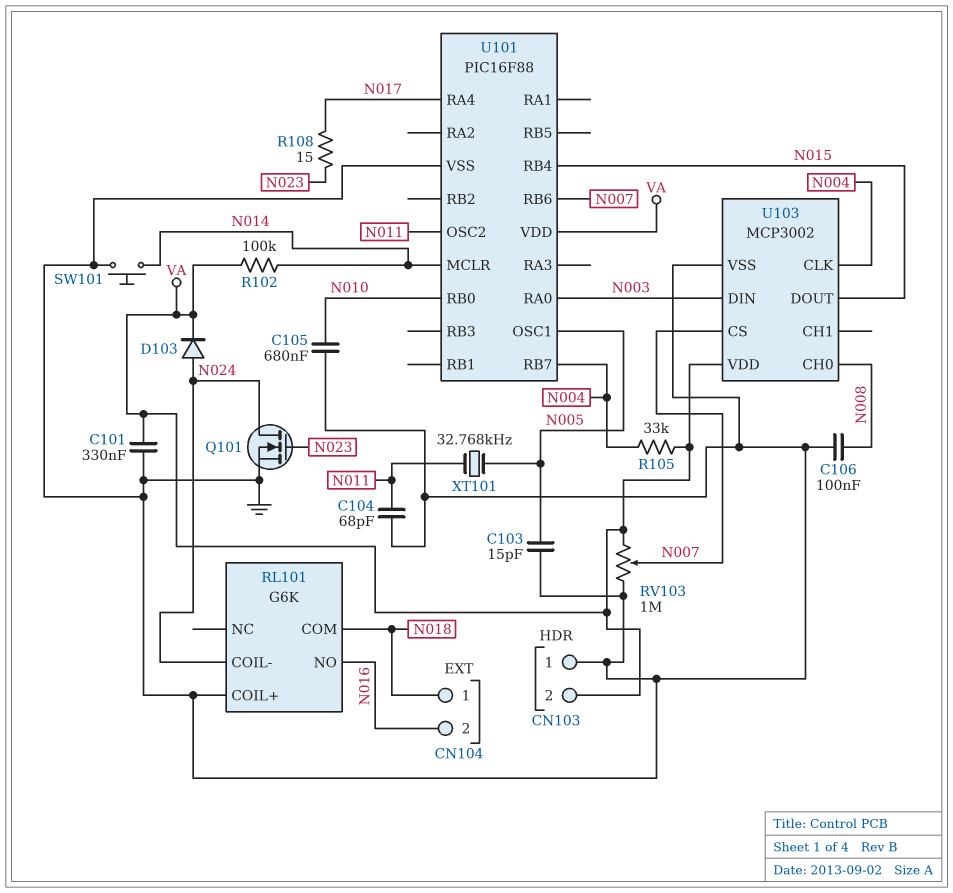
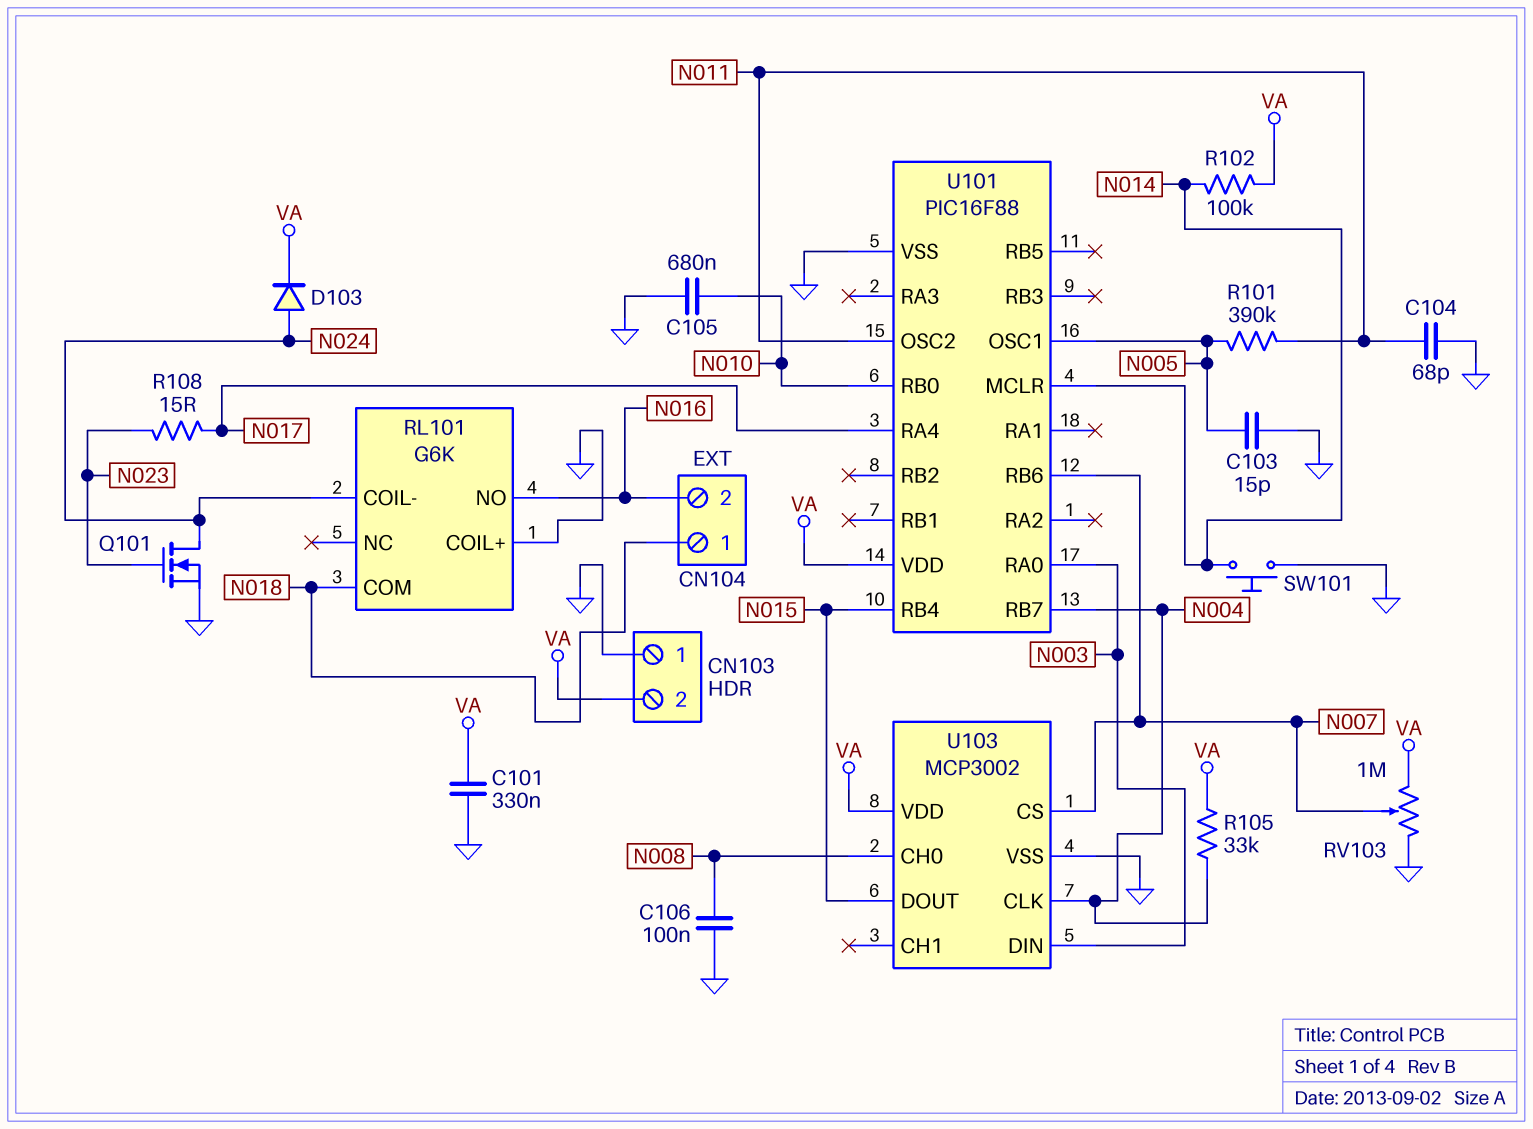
R101: none -> 390k (N005, N011)
XT101: 32.768kHz (N005, N011) -> none

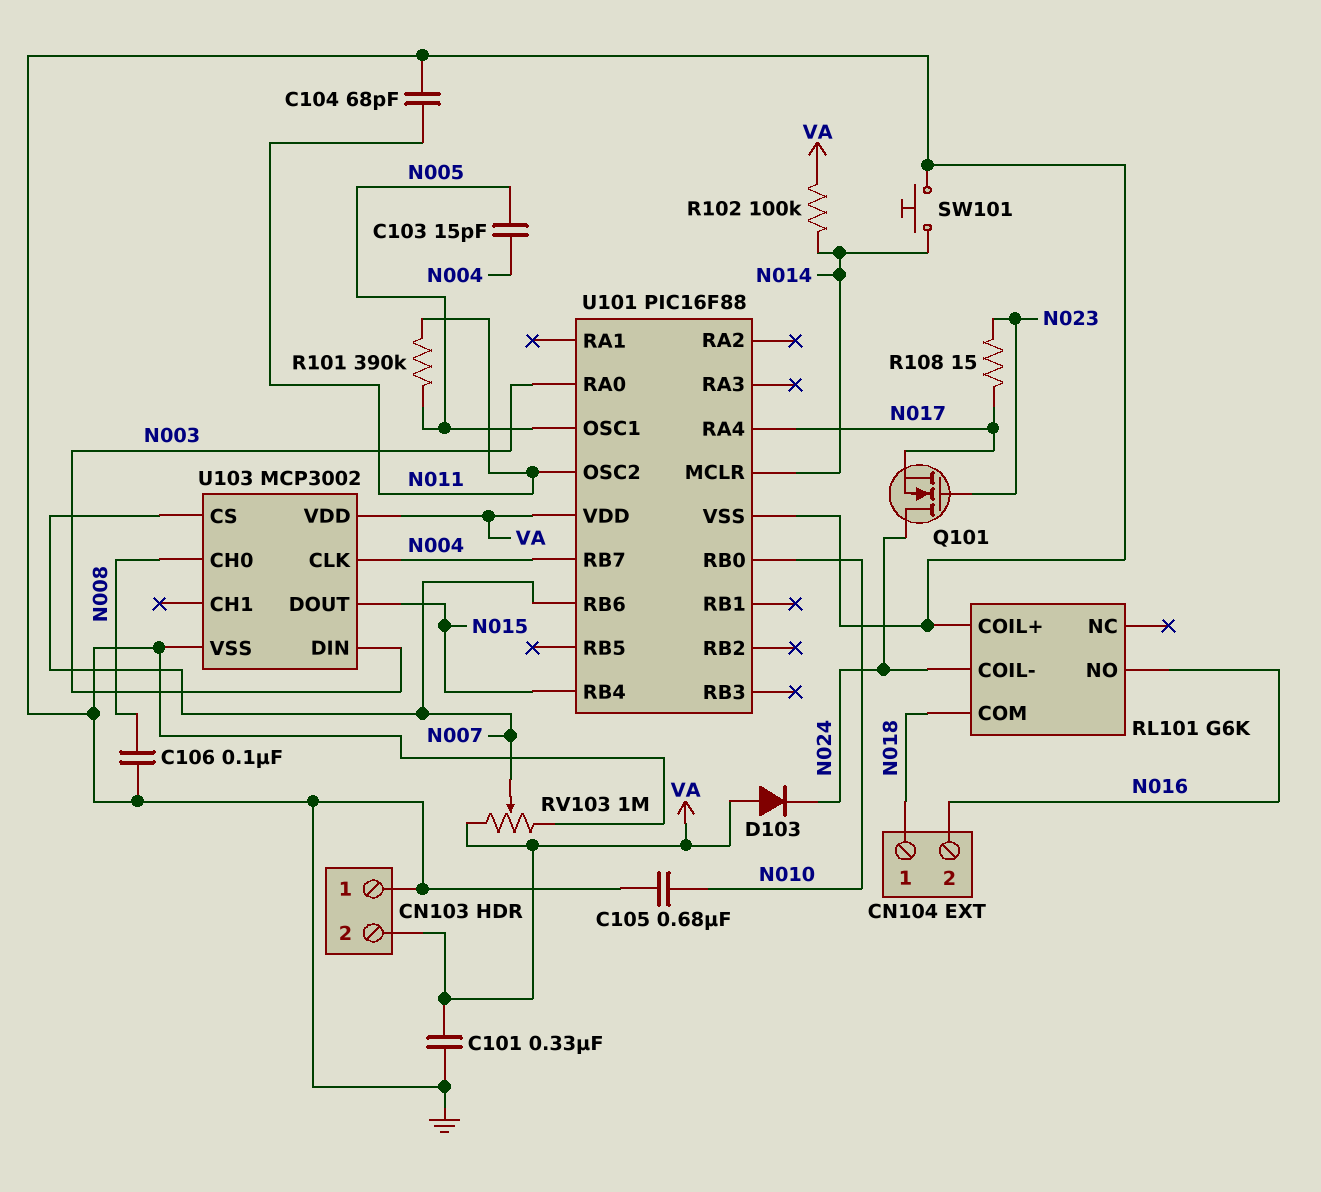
C103: 15pF (GND, N005) -> 15pF (N004, N005)
D103: diode (A N024, K VA) -> diode (A VA, K N024)
Q101: NMOS (G N023, D N024, S GND) -> NMOS (G N023, D N024, S N017)
R105: 33k (N004, VA) -> none

